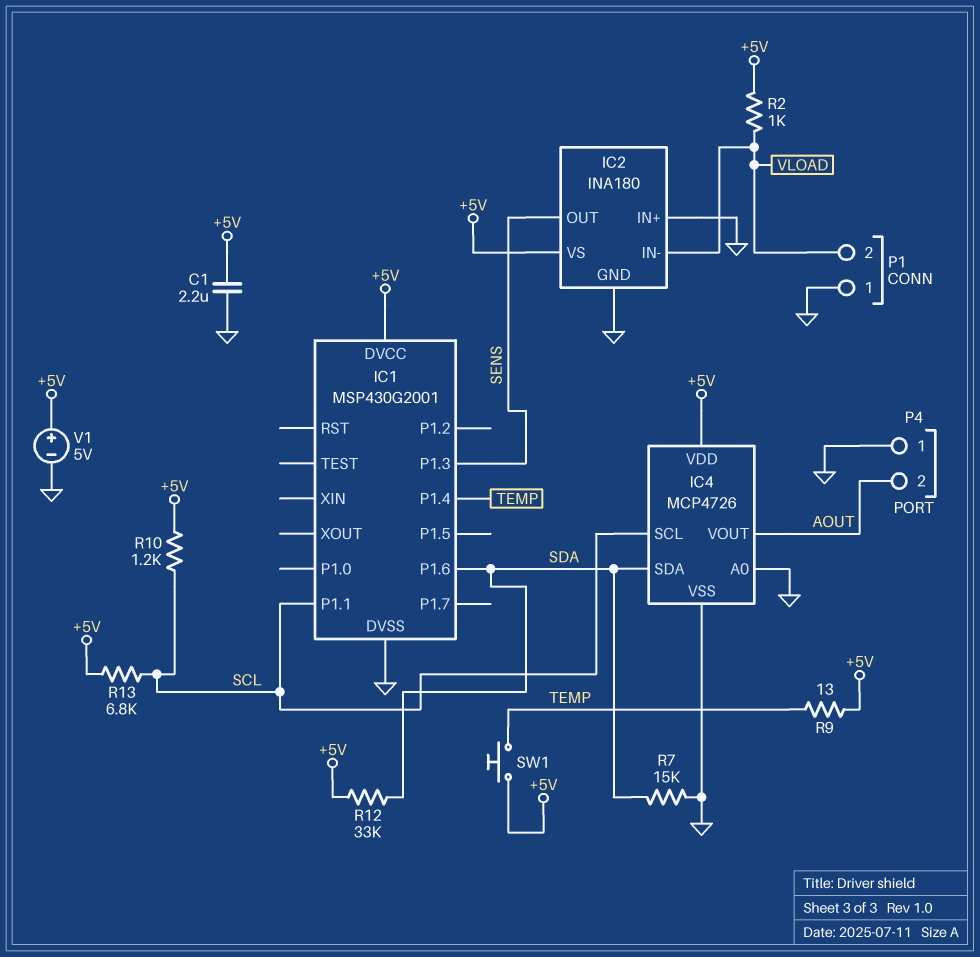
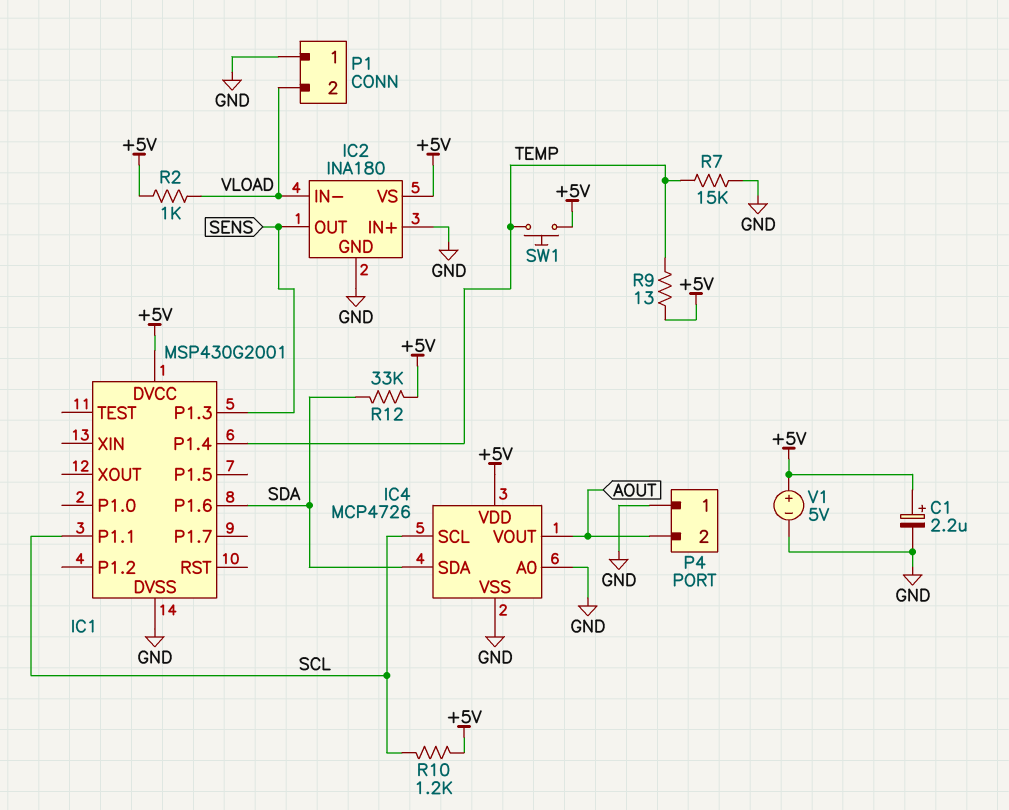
C1: 2.2uF (+5V, GND) -> 2.2uF (plus +5V, minus GND)
R7: 15k (GND, SDA) -> 15k (GND, TEMP)
R13: 6.8k (+5V, SCL) -> none

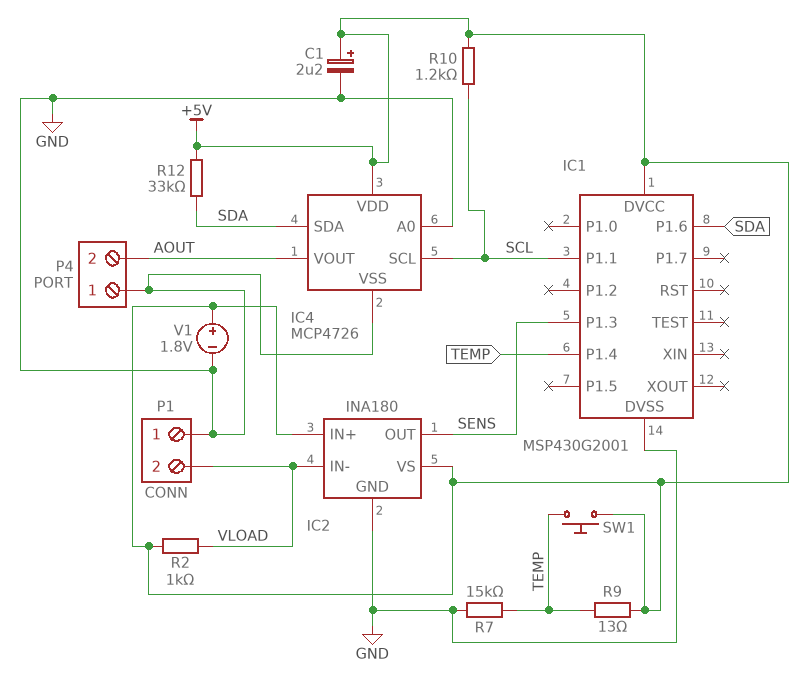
IC2 pin IN+: GND -> +5V
V1: 5V (plus +5V, minus GND) -> 1.8V (plus +5V, minus GND)

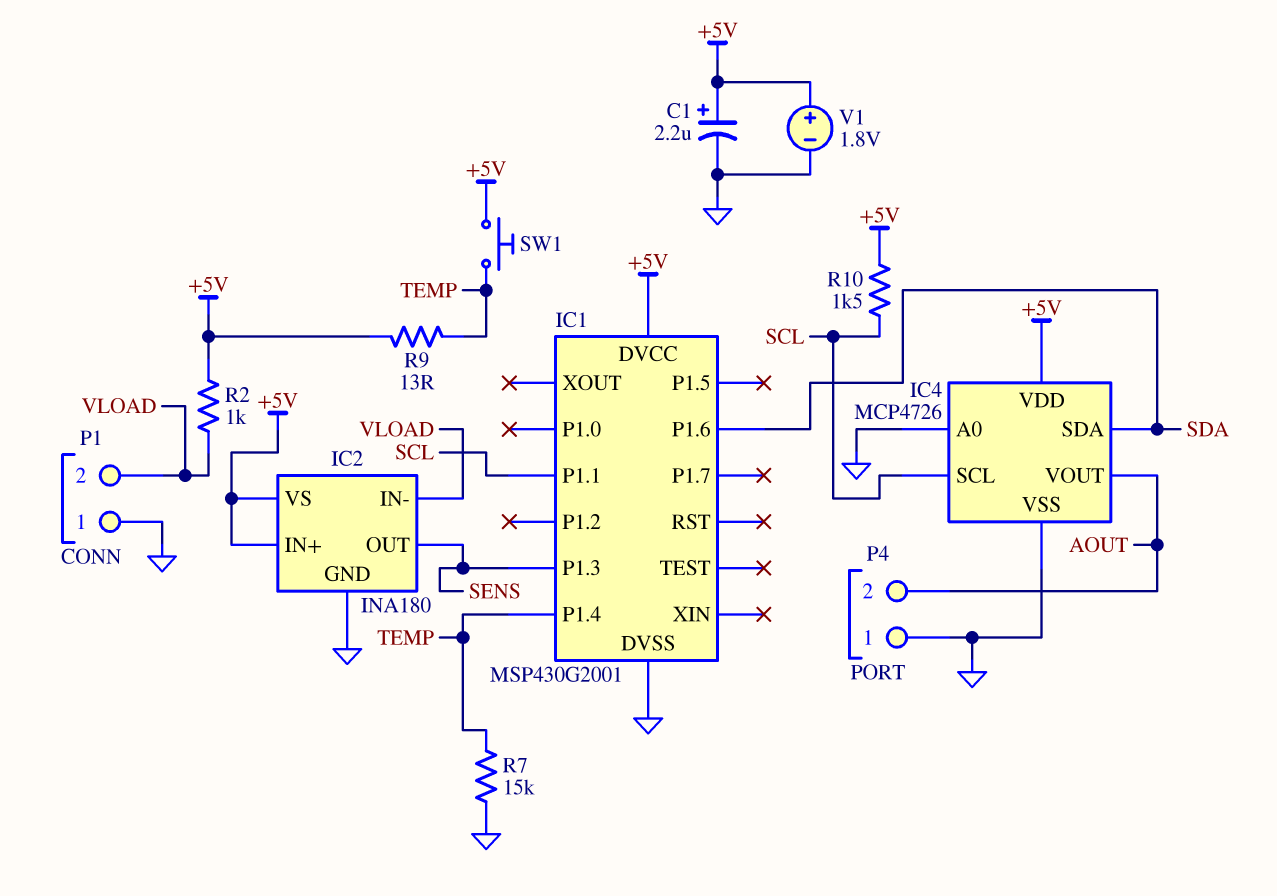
R10: 1.2k (+5V, SCL) -> 1.5k (+5V, SCL)
R12: 33k (+5V, SDA) -> none

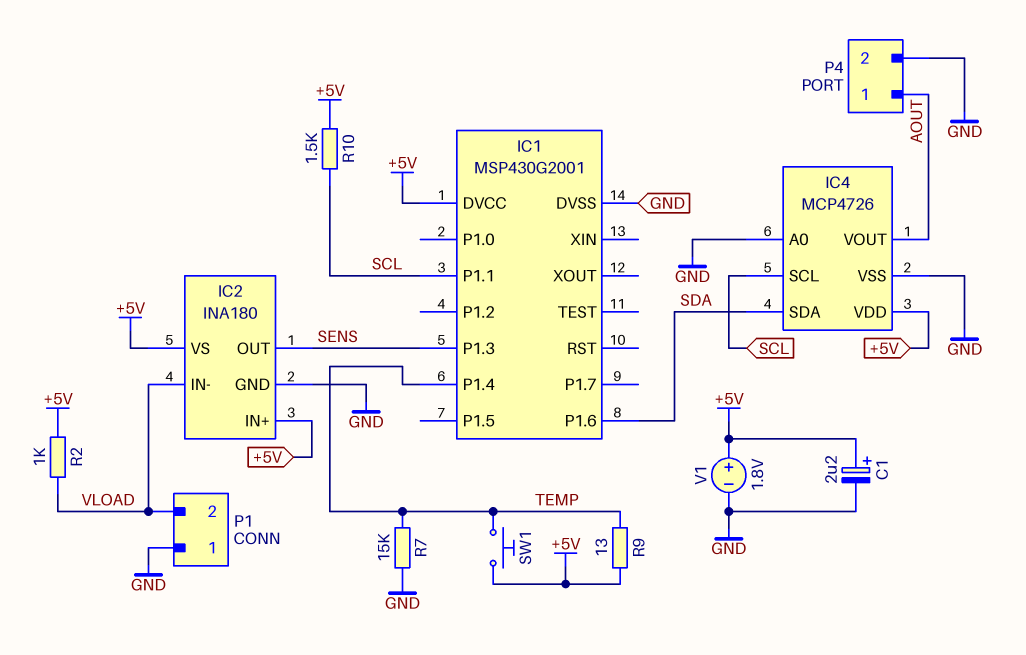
P4 pin 1: GND -> AOUT
P4 pin 2: AOUT -> GND

